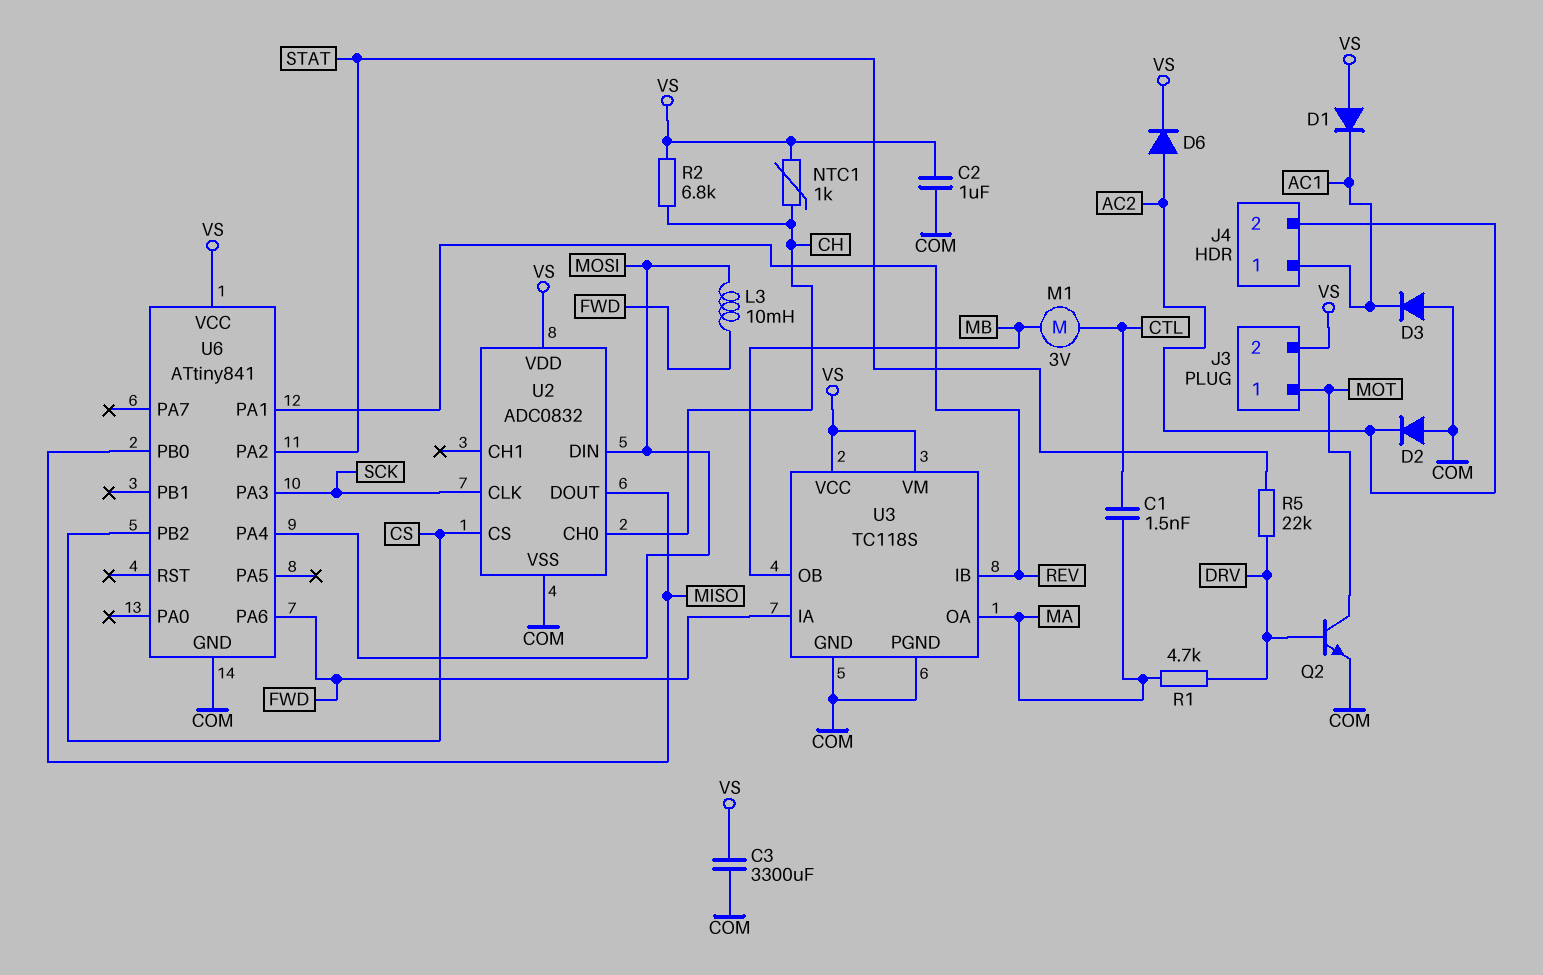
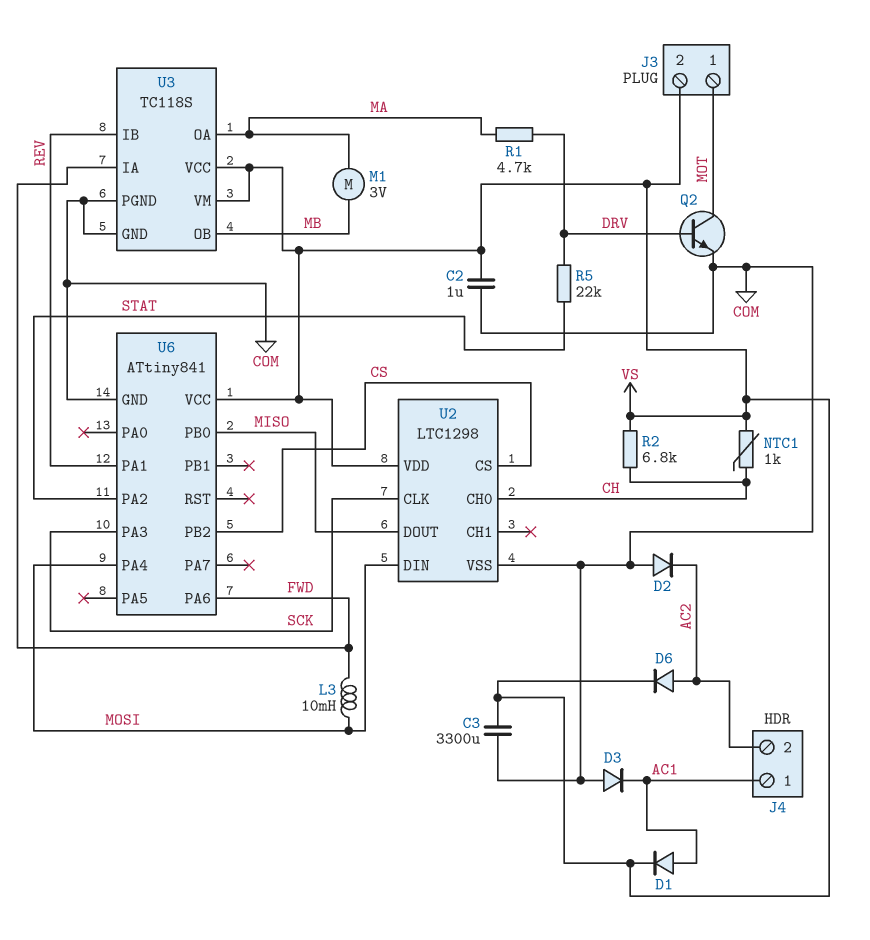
C1: 1.5nF (CTL, MA) -> none
D1: diode (A VS, K AC1) -> diode (A AC1, K VS)
M1: motor 3V (CTL, MB) -> motor 3V (MA, MB)
U2: ADC0832 -> LTC1298

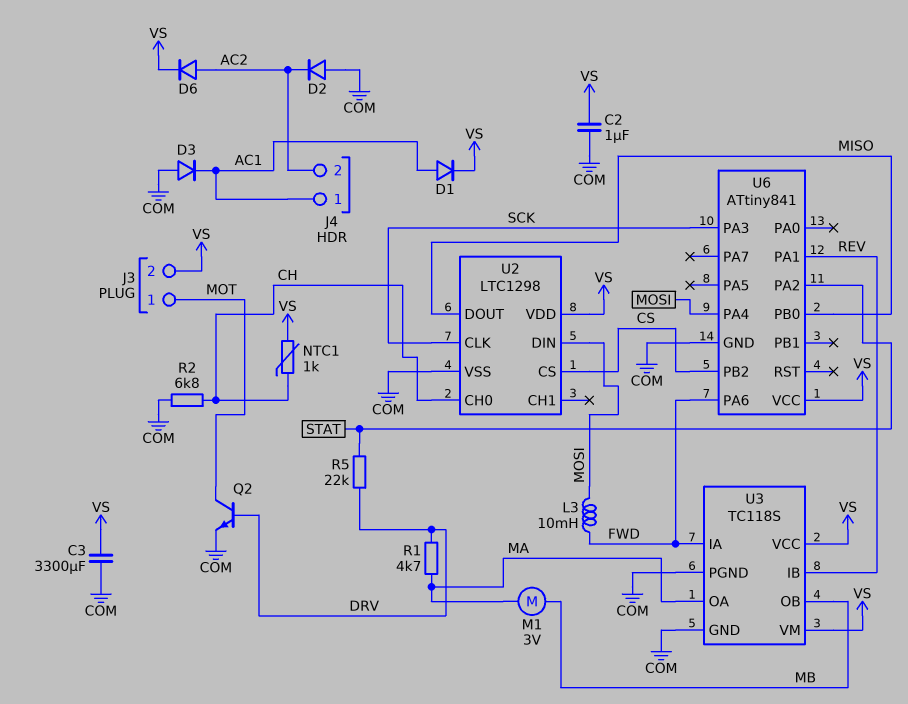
R2: 6.8k (CH, VS) -> 6.8k (CH, COM)

